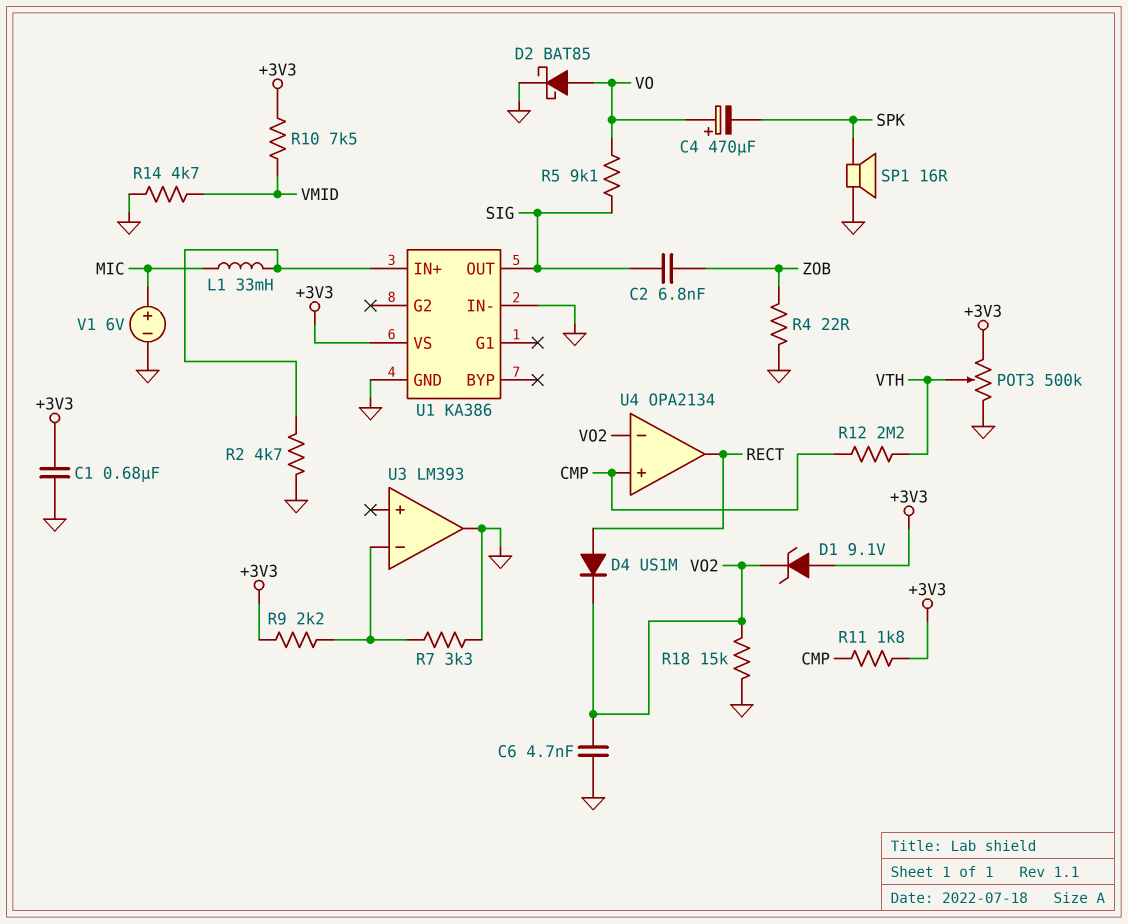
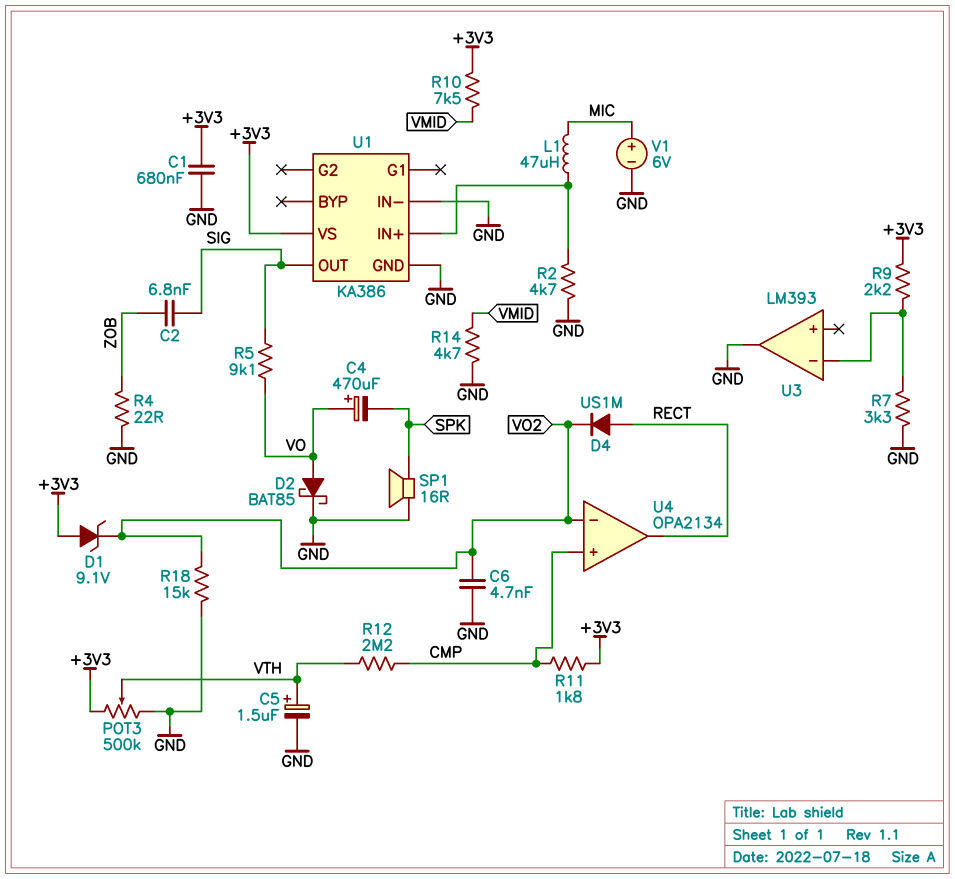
C5: none -> 1.5uF (plus VTH, minus GND)
L1: 33mH (MIC, U1/IN+) -> 47uH (MIC, U1/IN+)

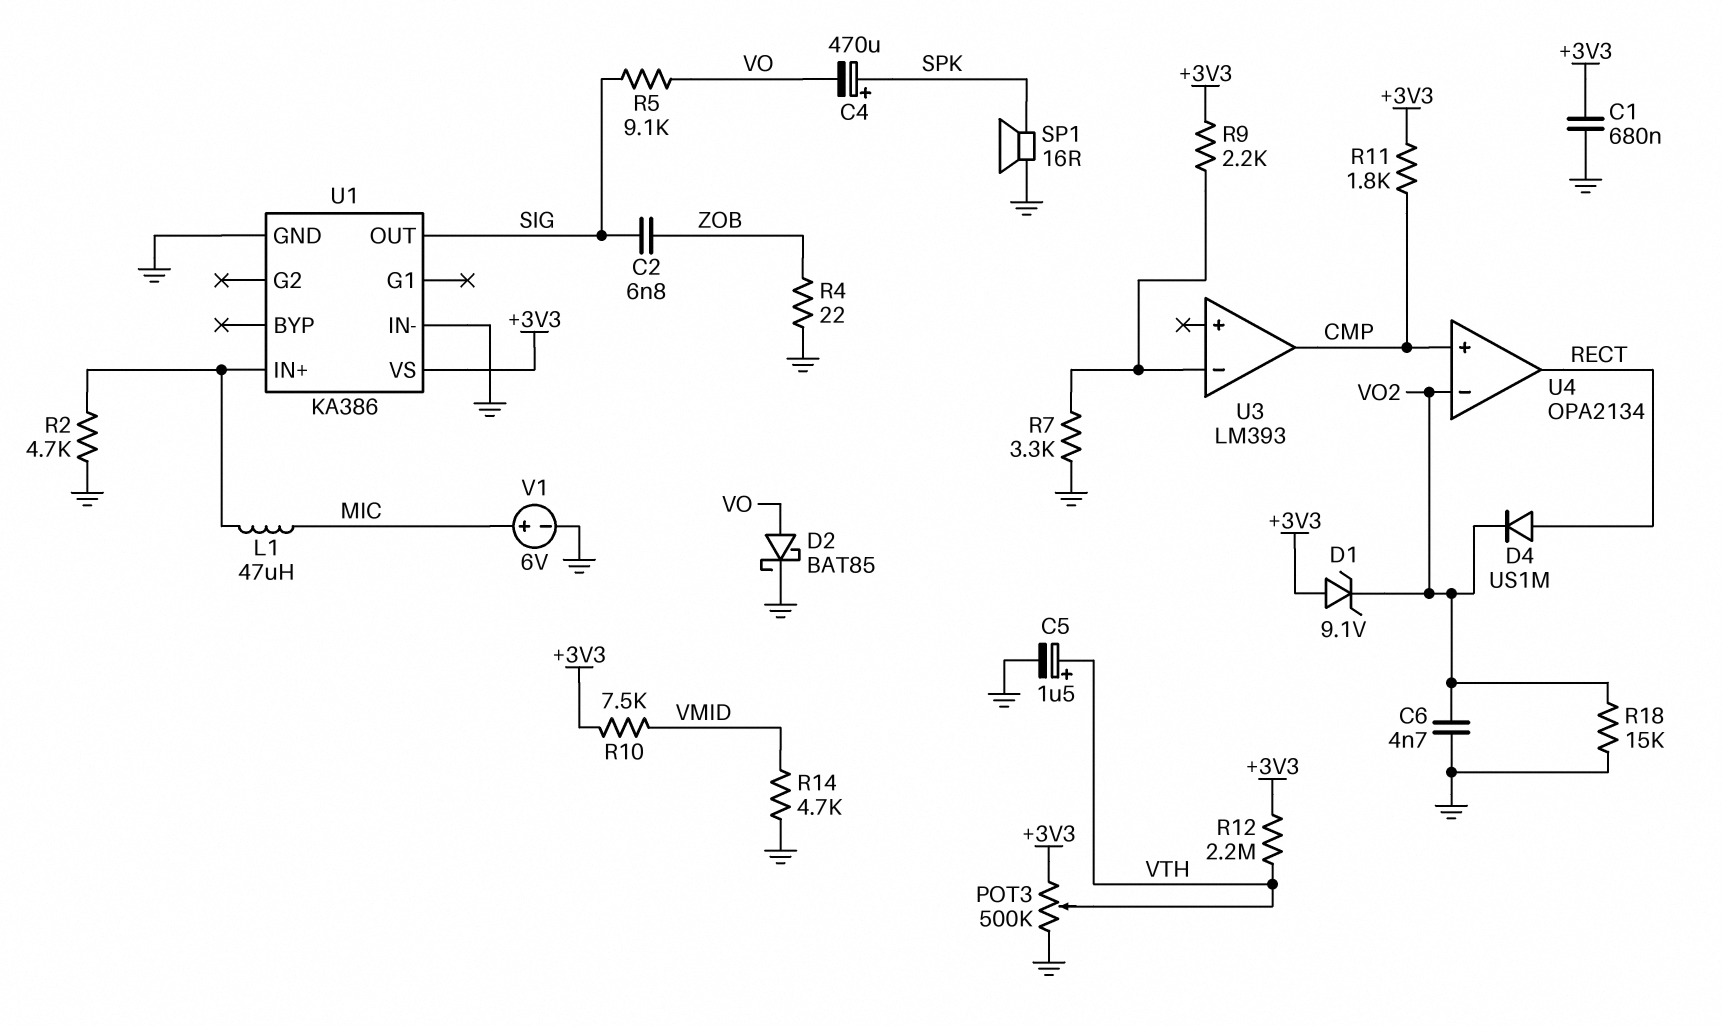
C4: 470uF (plus VO, minus SPK) -> 470uF (plus SPK, minus VO)
R12: 2.2M (CMP, VTH) -> 2.2M (+3V3, VTH)
U3 pin out: GND -> CMP

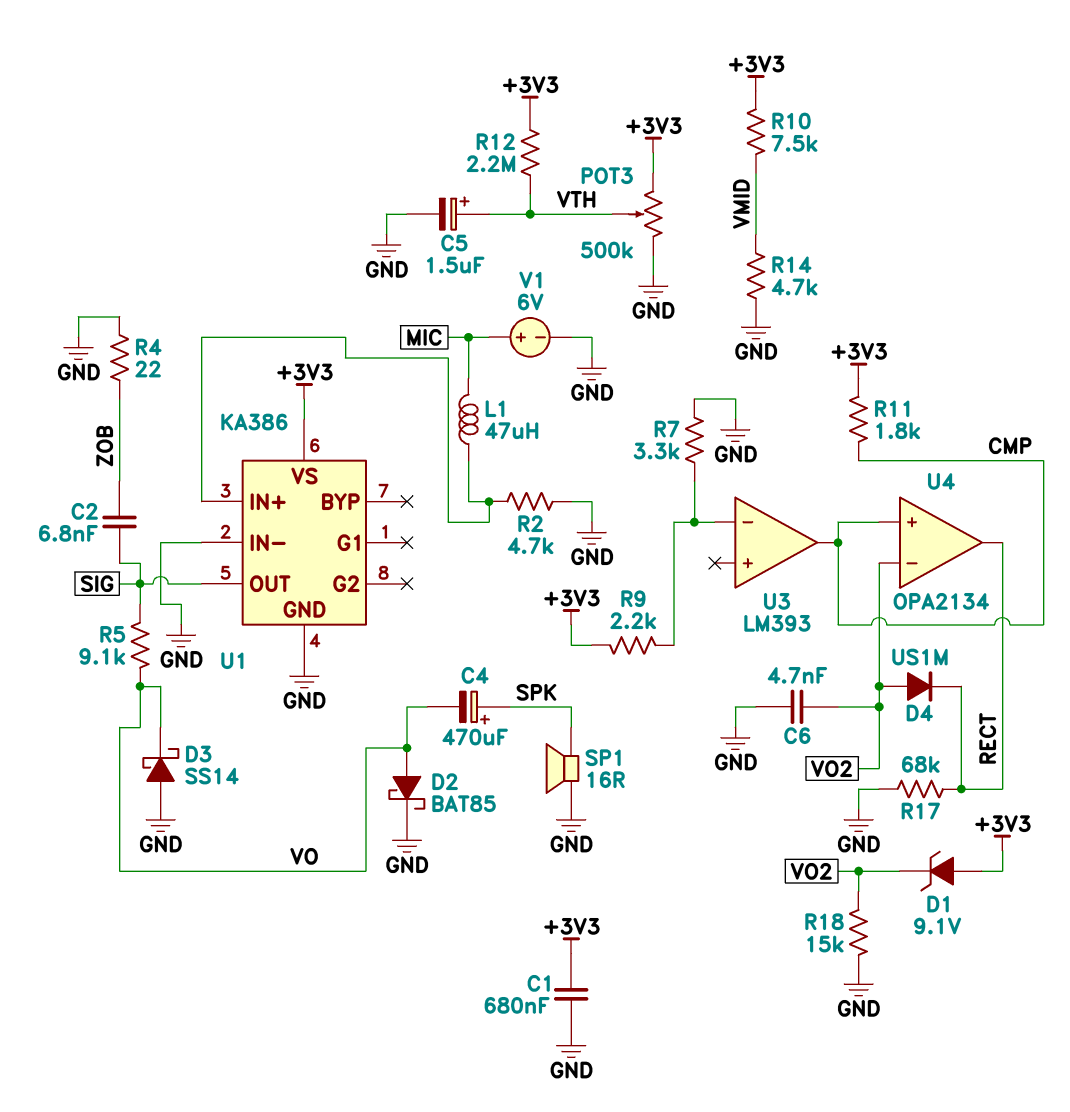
D3: none -> schottky SS14 (A GND, K VO)
D4: diode US1M (A RECT, K VO2) -> diode US1M (A VO2, K RECT)
R17: none -> 68k (GND, RECT)

